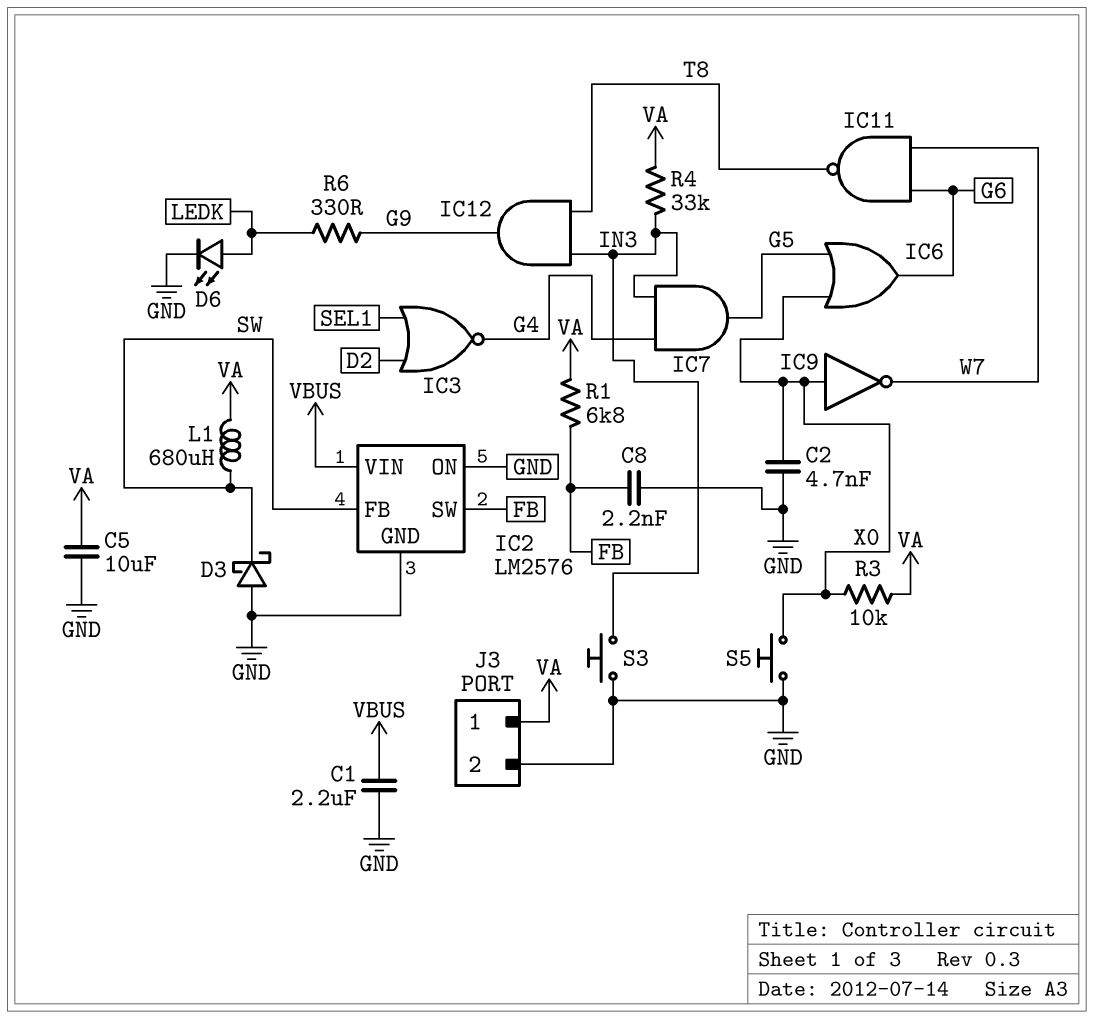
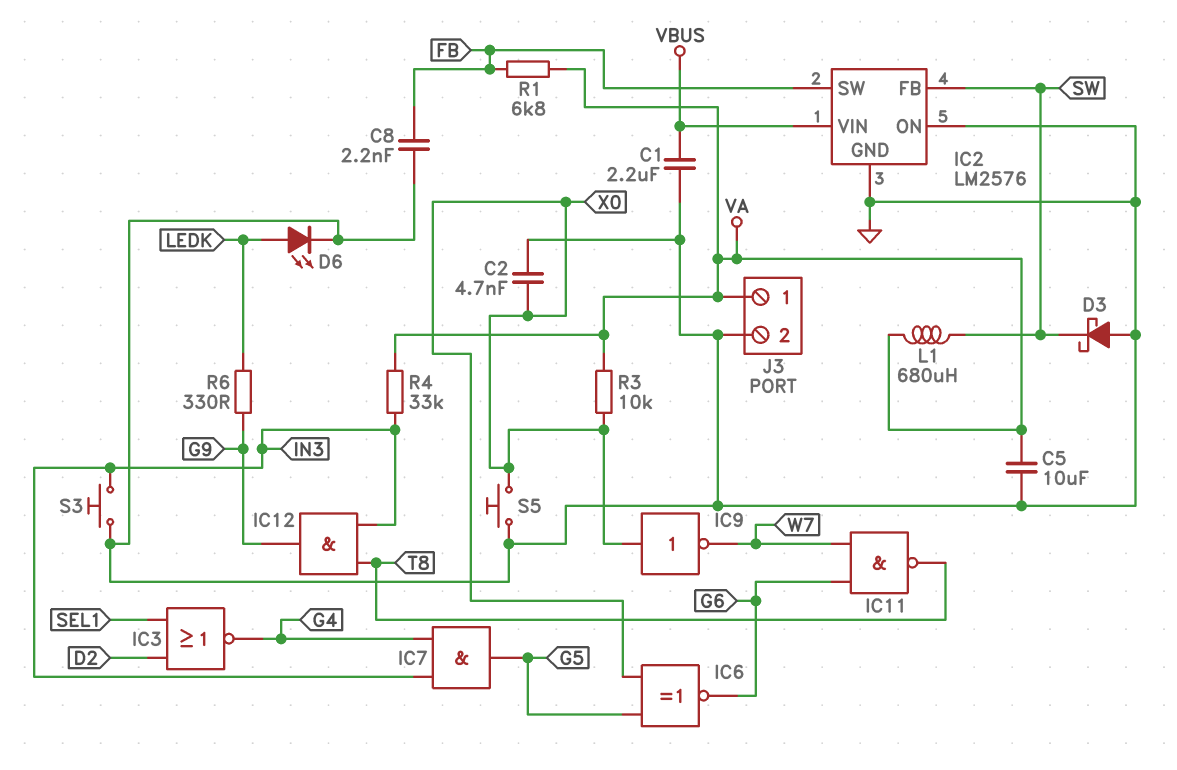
IC6: OR (in G5, in X0, out G6) -> XNOR (in G5, in X0, out G6)

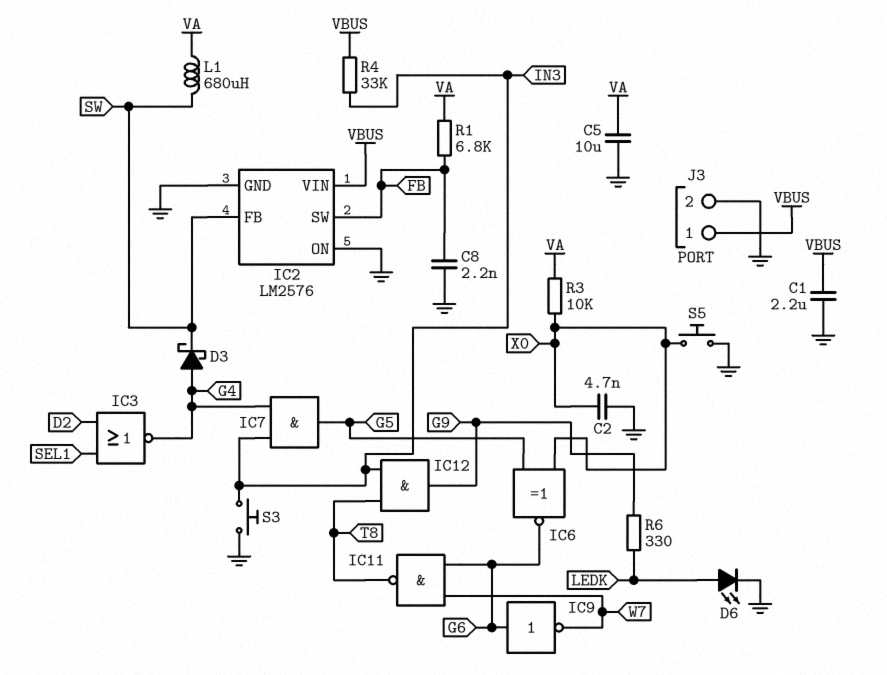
D3: schottky (A GND, K SW) -> schottky (A G4, K SW)
IC9: NOT (in X0, out W7) -> NOT (in G6, out W7)
J3 pin 1: VA -> VBUS
R4: 33k (IN3, VA) -> 33k (IN3, VBUS)

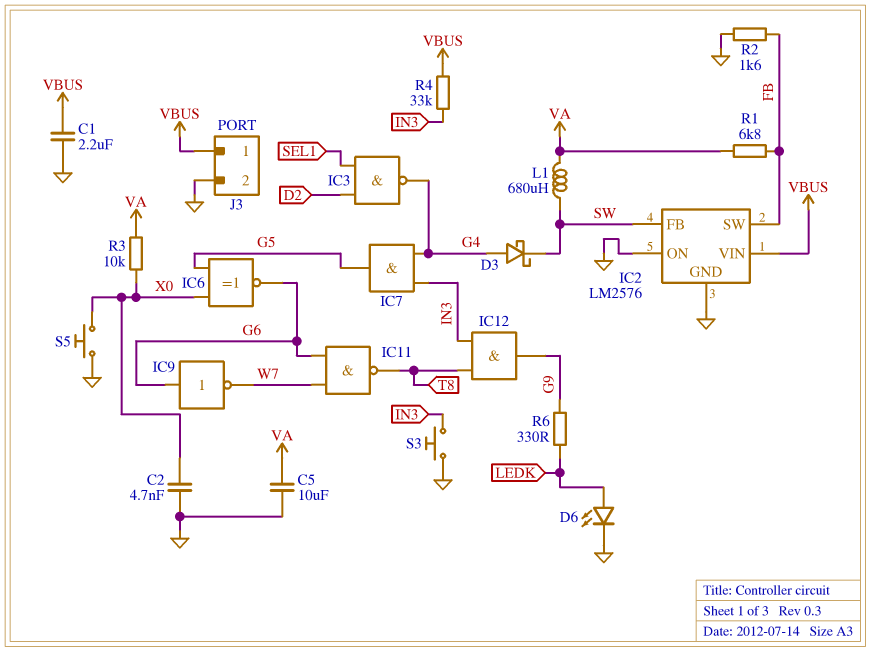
C8: 2.2nF (FB, GND) -> none
IC3: NOR (in D2, in SEL1, out G4) -> NAND (in D2, in SEL1, out G4)
R2: none -> 1.6k (FB, GND)

